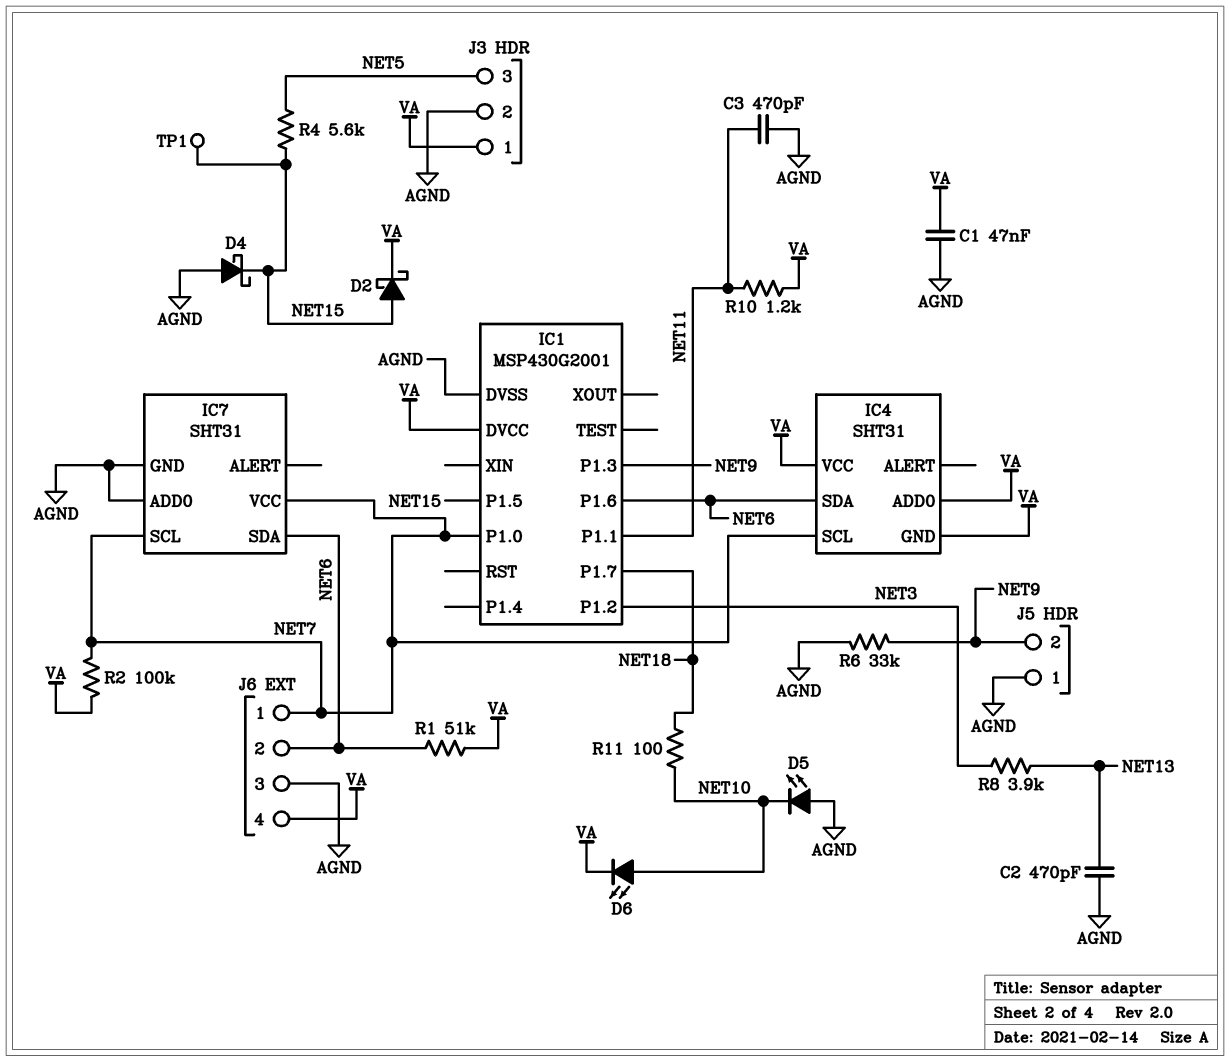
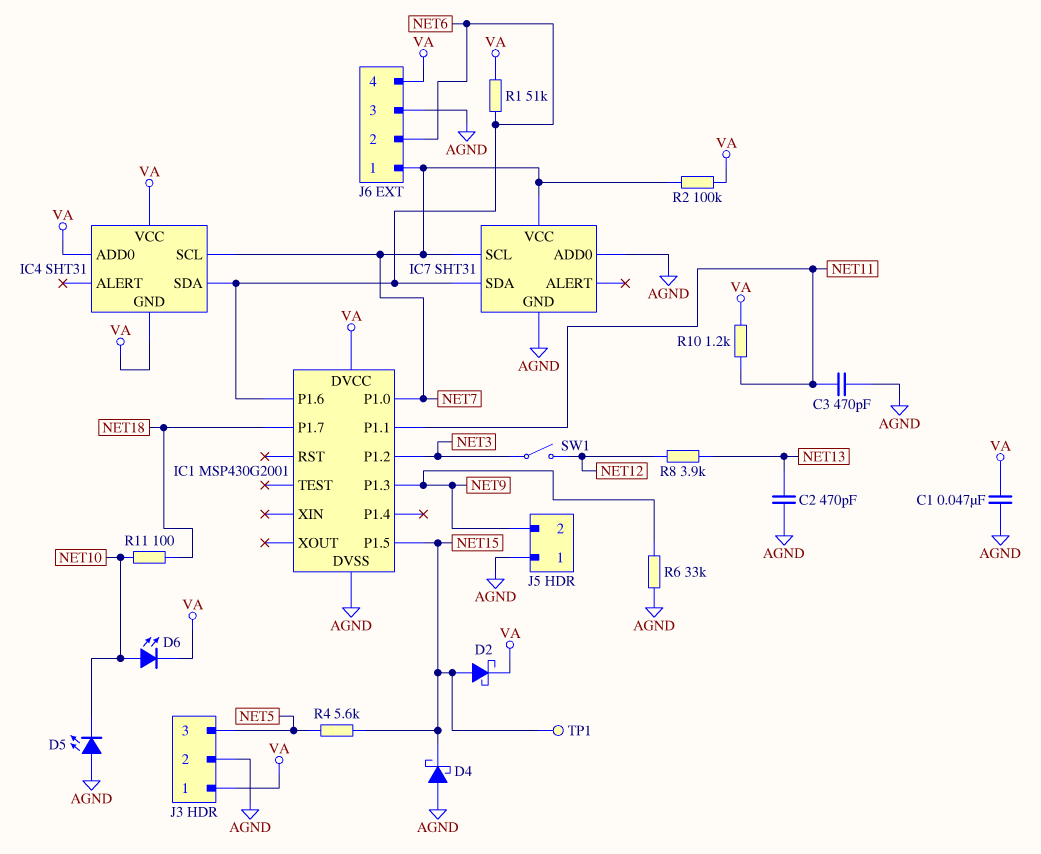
R8: 3.9k (NET3, NET13) -> 3.9k (NET12, NET13)
SW1: none -> switch (NET3, NET12)

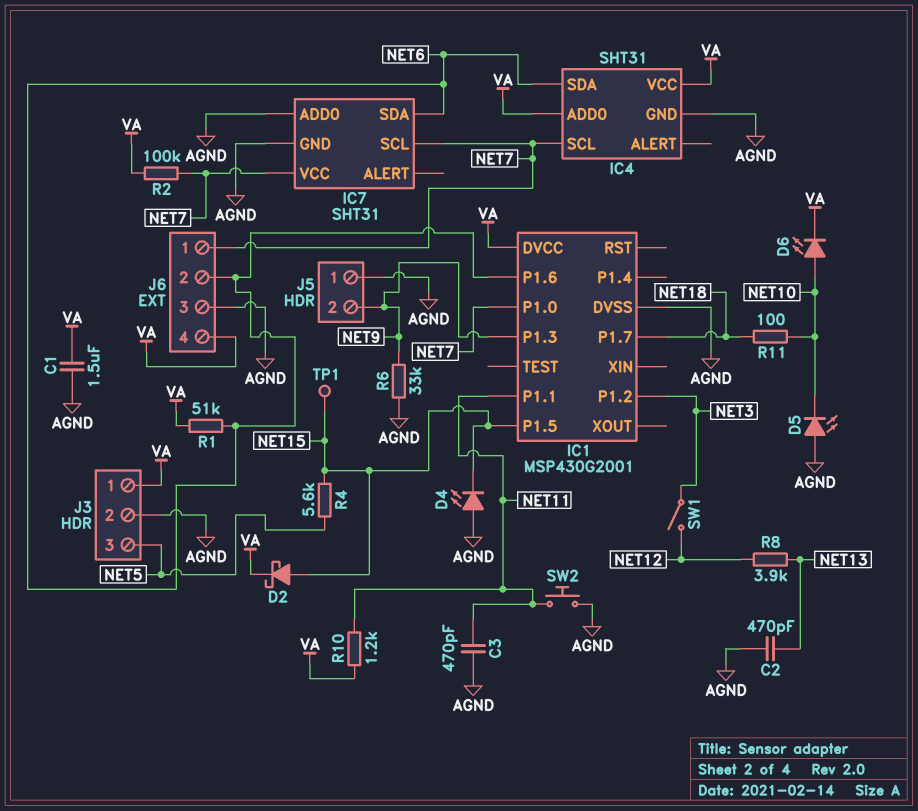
C1: 47nF (AGND, VA) -> 1.5uF (AGND, VA)
D4: schottky (A AGND, K NET15) -> LED (A AGND, K NET15)
IC4 pin GND: VA -> AGND
SW2: none -> button (AGND, NET11)

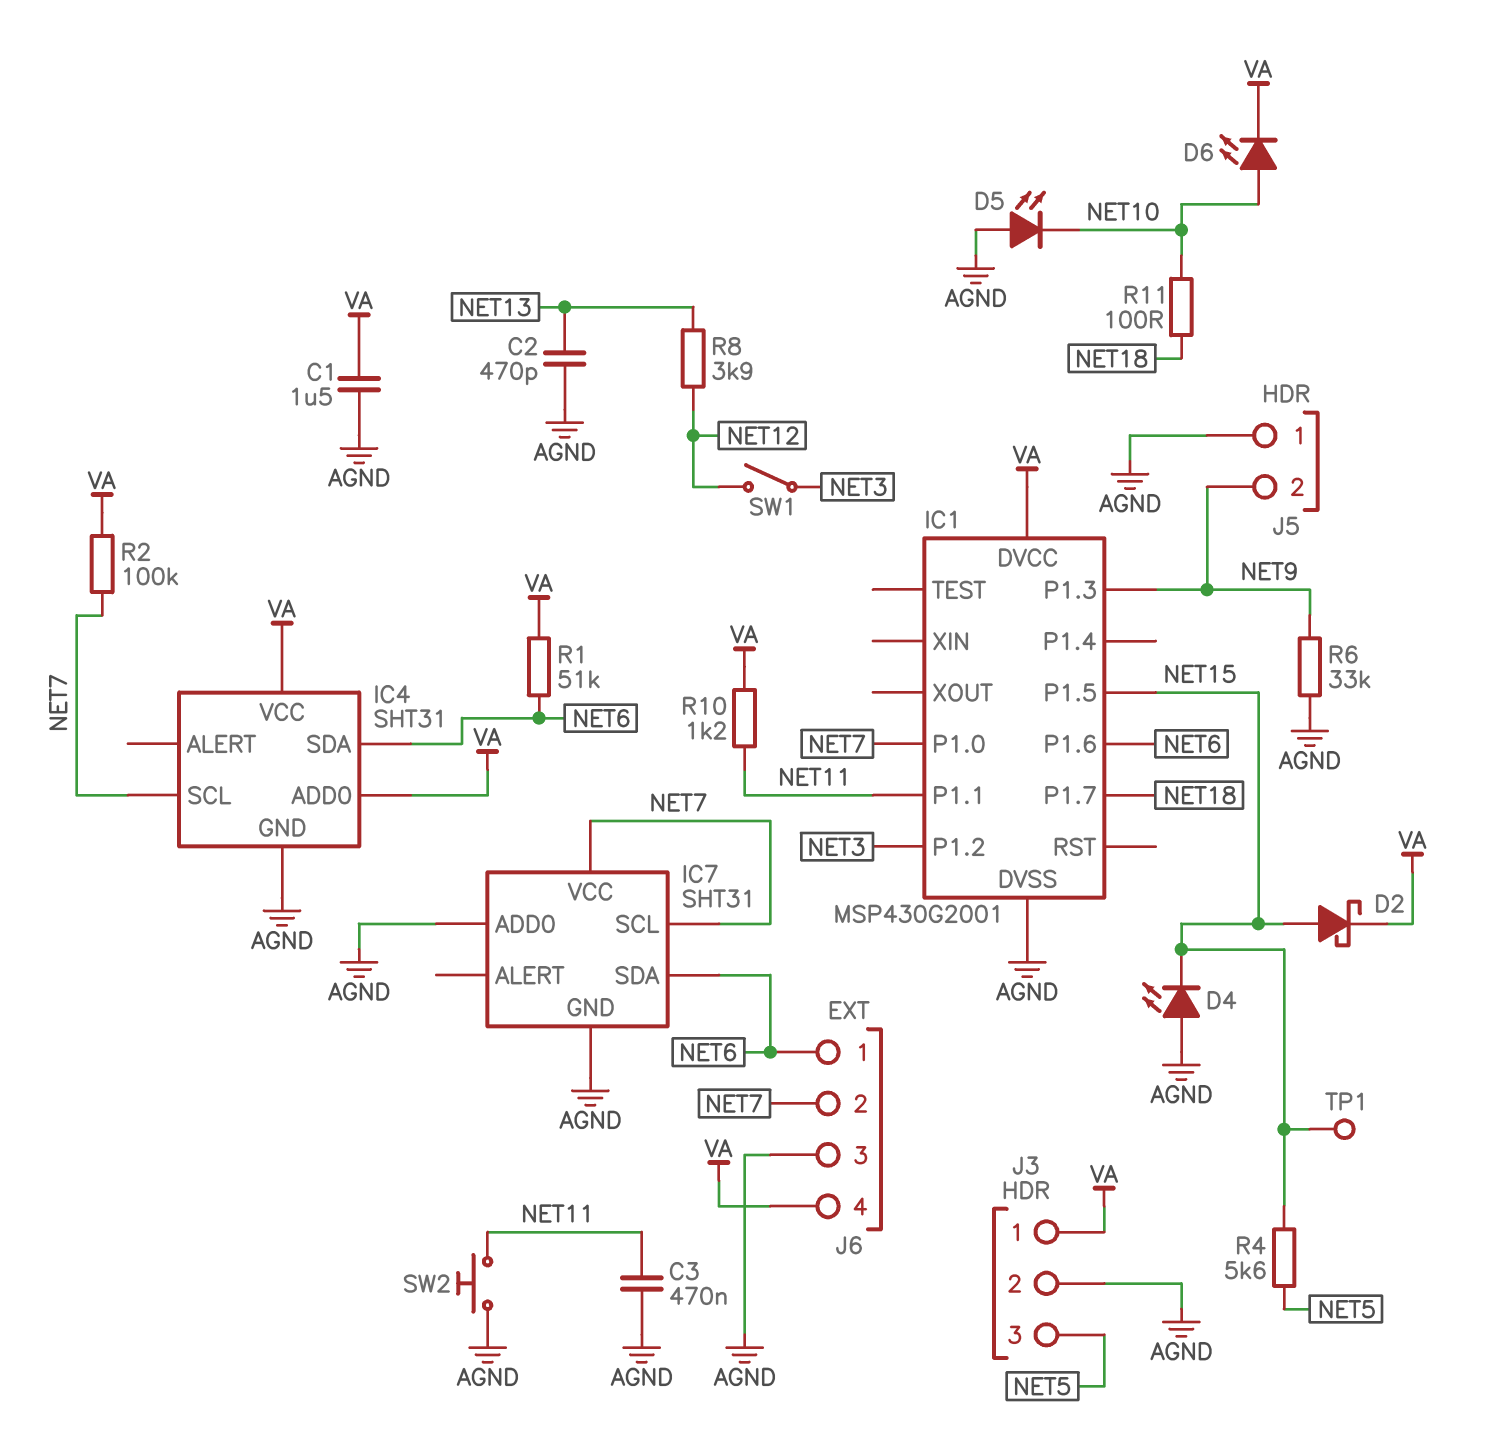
C3: 470pF (AGND, NET11) -> 470nF (AGND, NET11)
J6 pin 1: NET7 -> NET6
J6 pin 2: NET6 -> NET7

